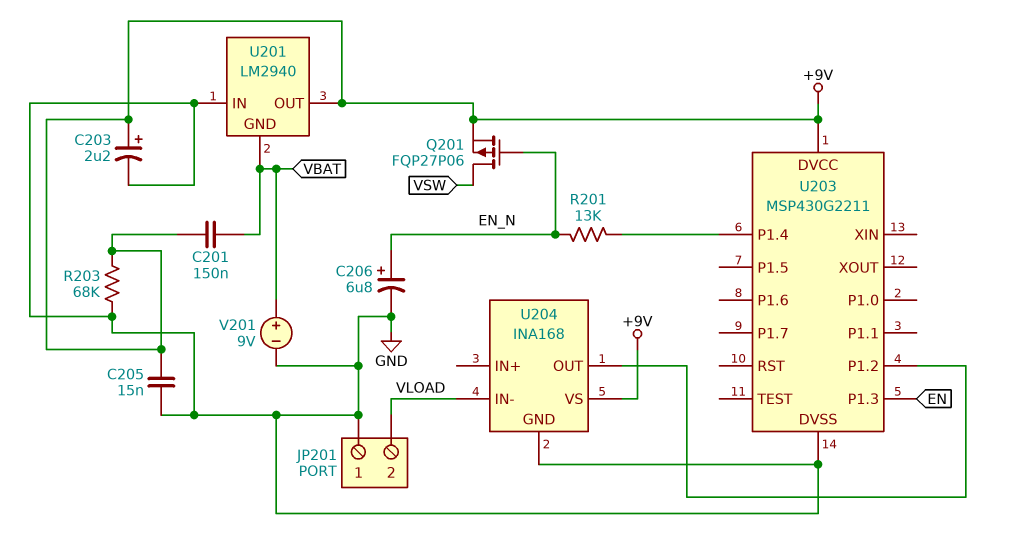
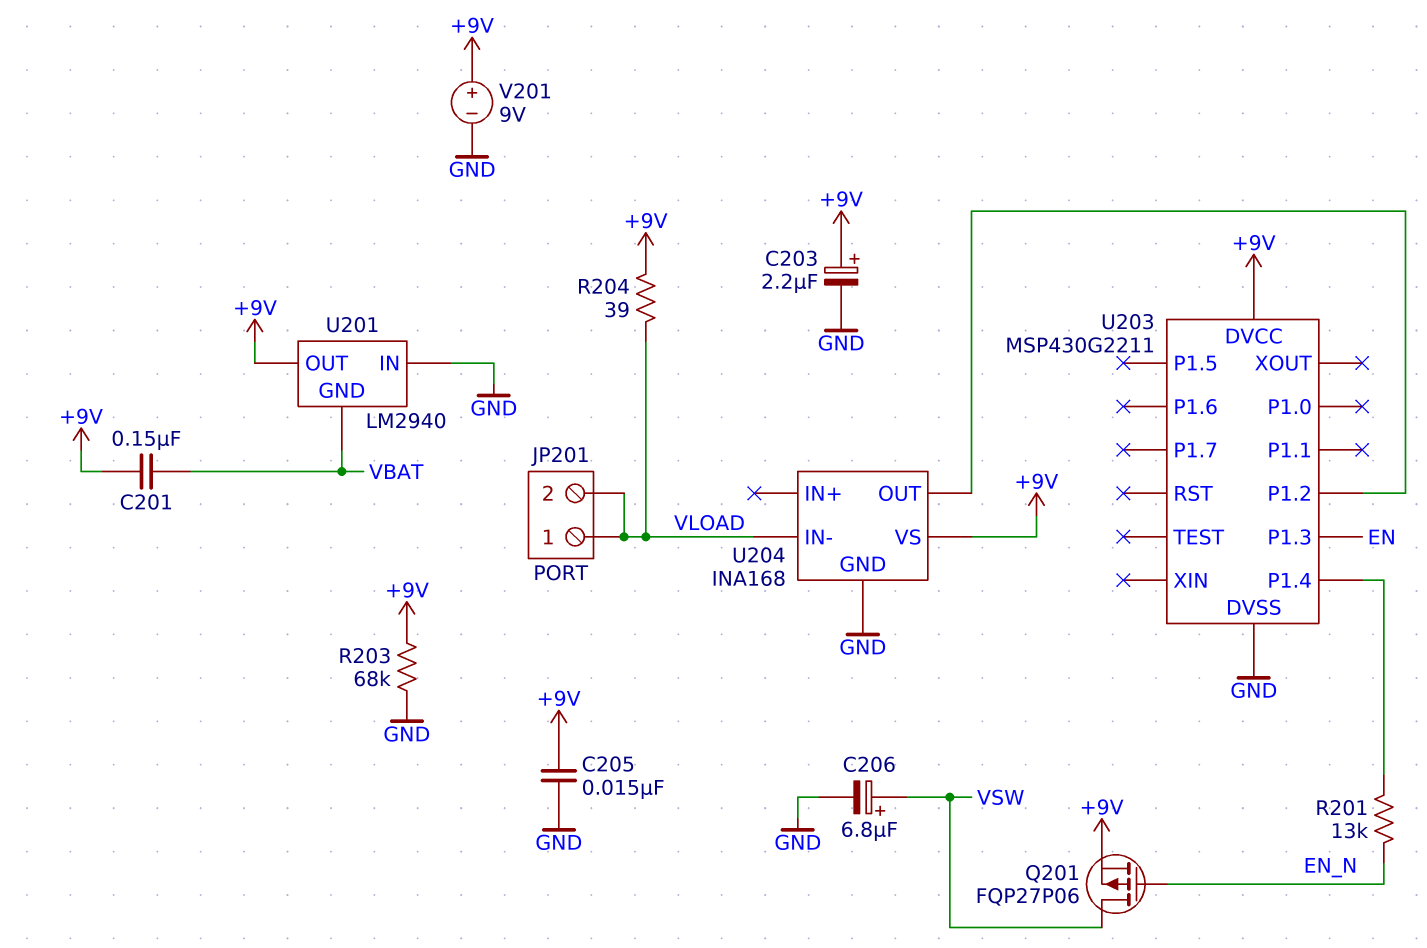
C206: 6.8uF (plus EN_N, minus GND) -> 6.8uF (plus VSW, minus GND)
JP201 pin 1: GND -> VLOAD
R204: none -> 39 (+9V, VLOAD)
V201: 9V (plus VBAT, minus GND) -> 9V (plus +9V, minus GND)

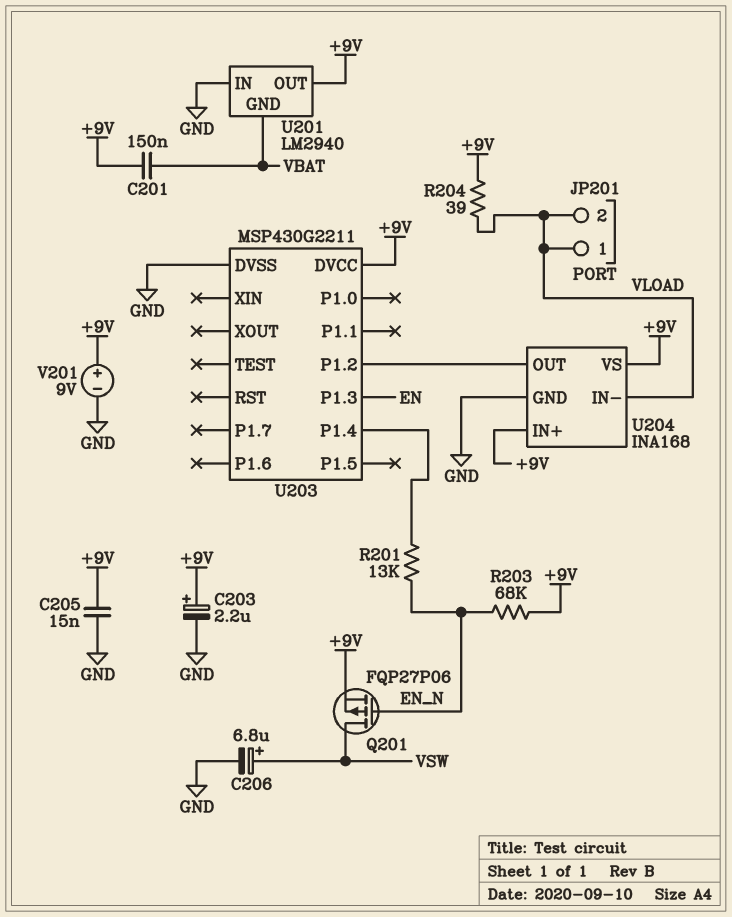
R203: 68k (+9V, GND) -> 68k (+9V, EN_N)
U204 pin IN+: none -> +9V

